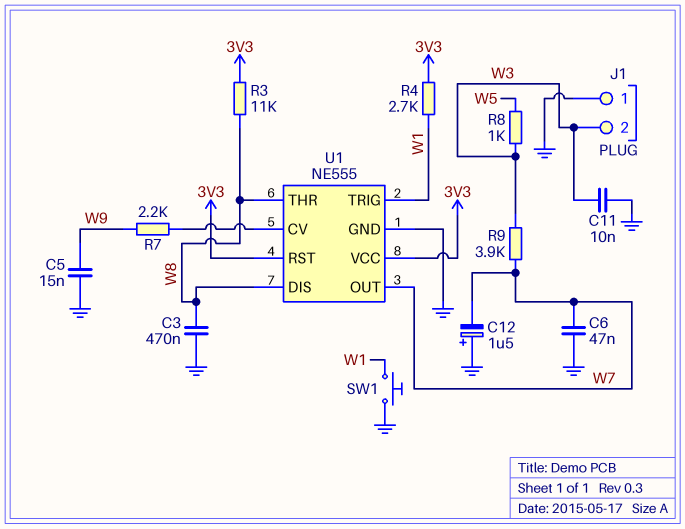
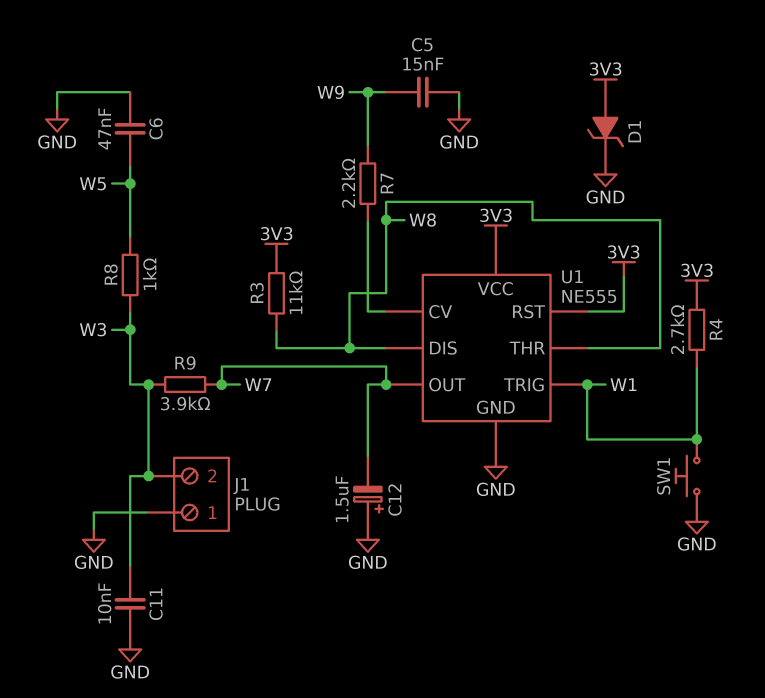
C3: 470nF (GND, W8) -> none
C6: 47nF (GND, W7) -> 47nF (GND, W5)
D1: none -> zener (A 3V3, K GND)

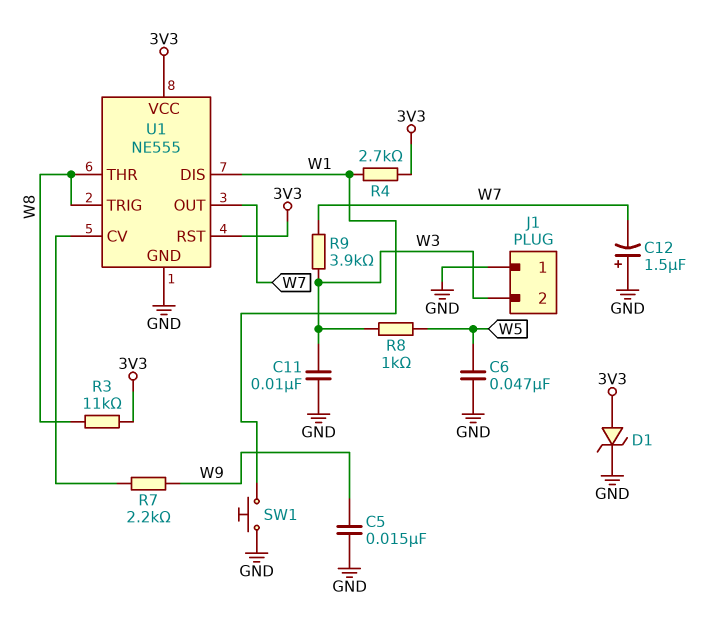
U1 pin DIS: W8 -> W1
U1 pin TRIG: W1 -> W8

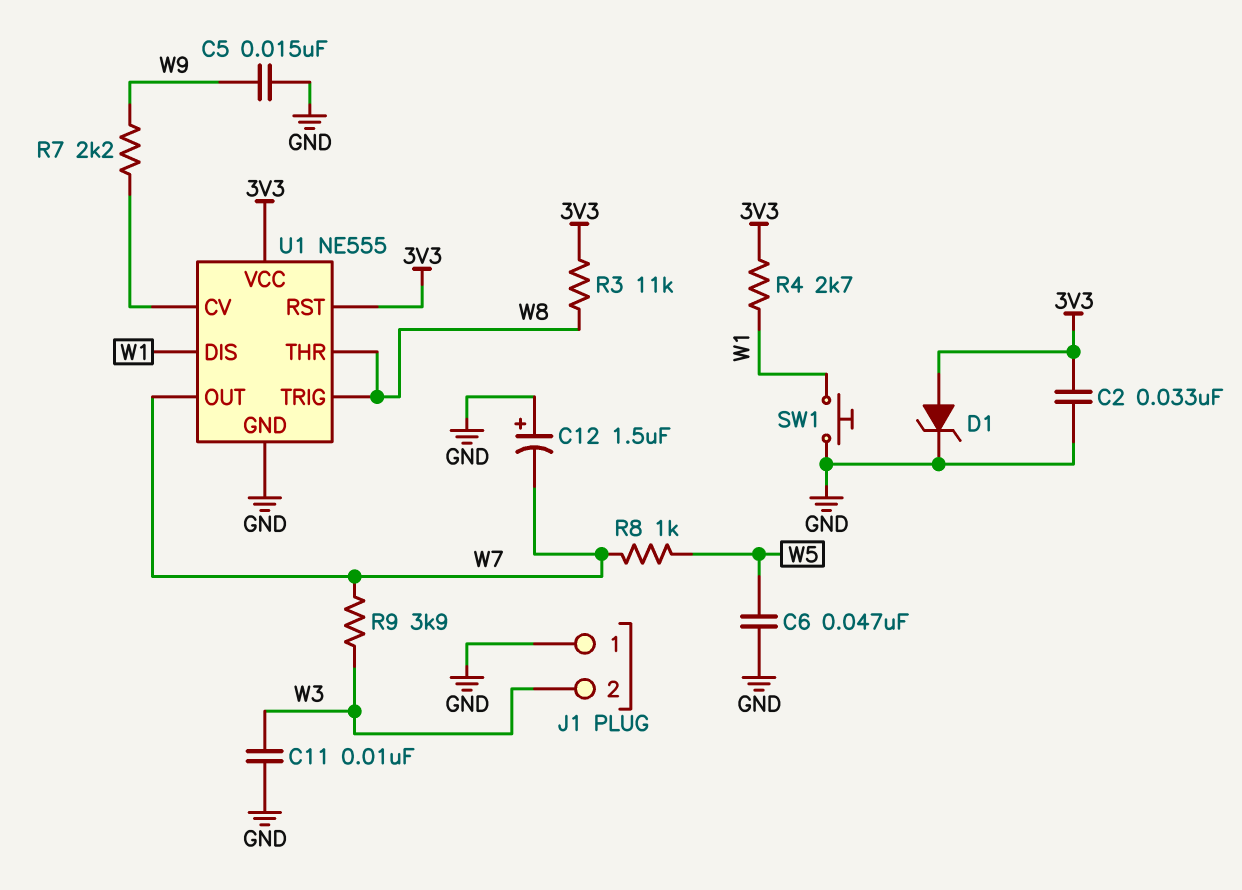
C2: none -> 33nF (3V3, GND)
R8: 1k (W3, W5) -> 1k (W5, W7)

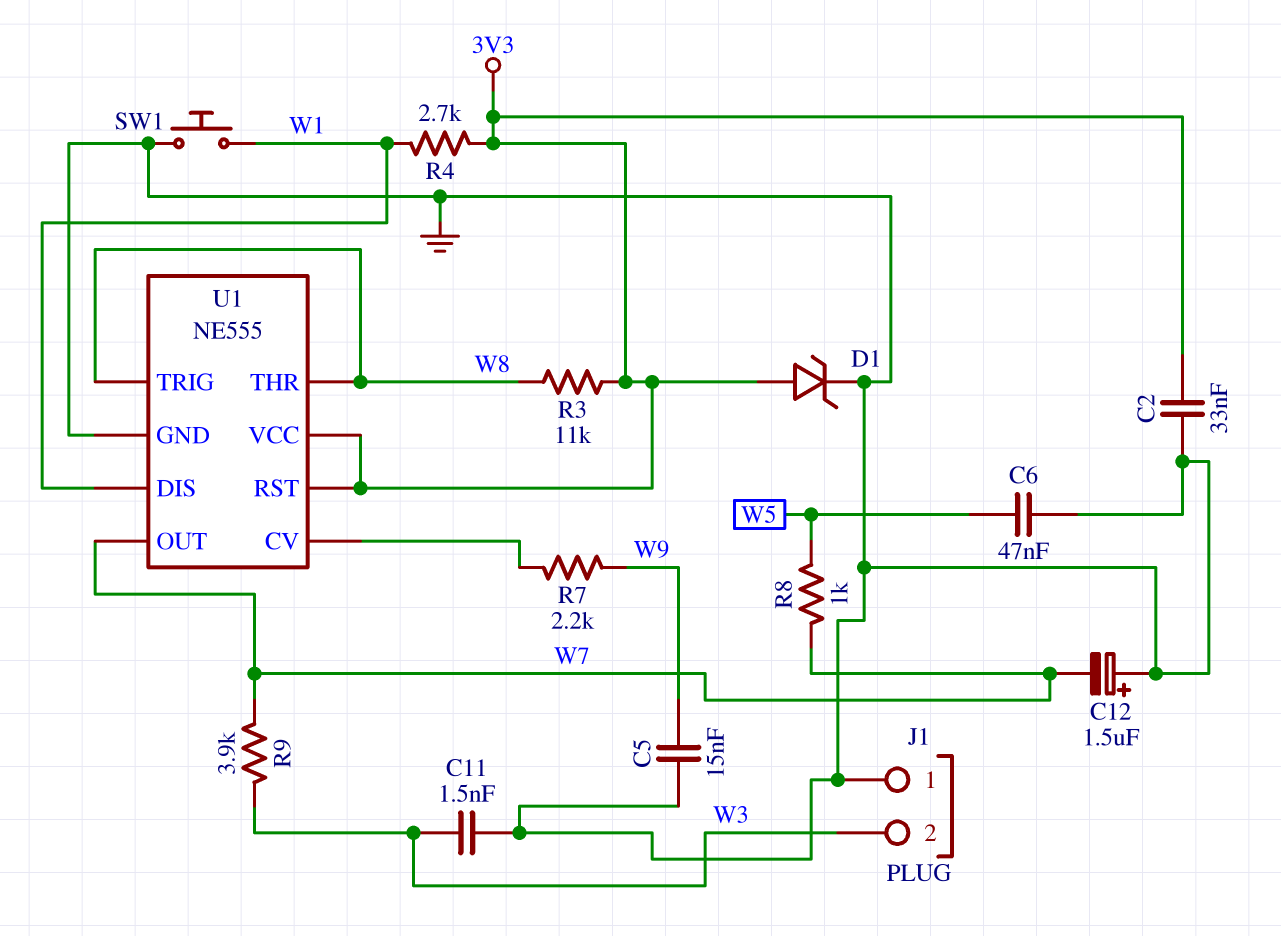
C11: 10nF (GND, W3) -> 1.5nF (GND, W3)

